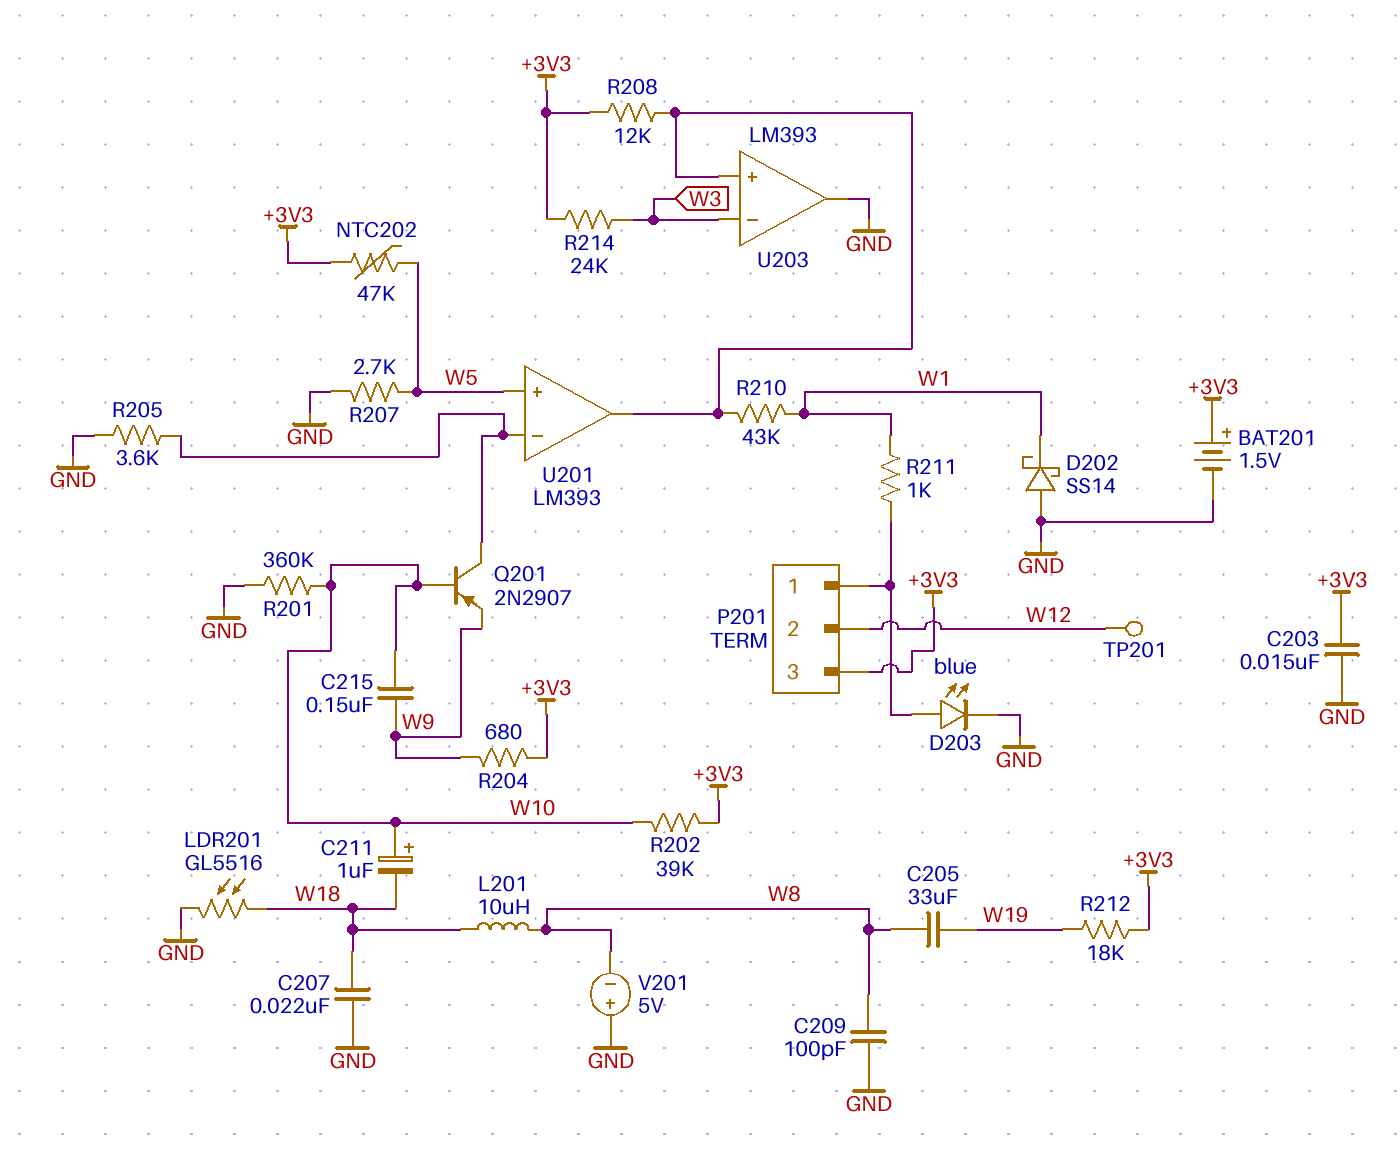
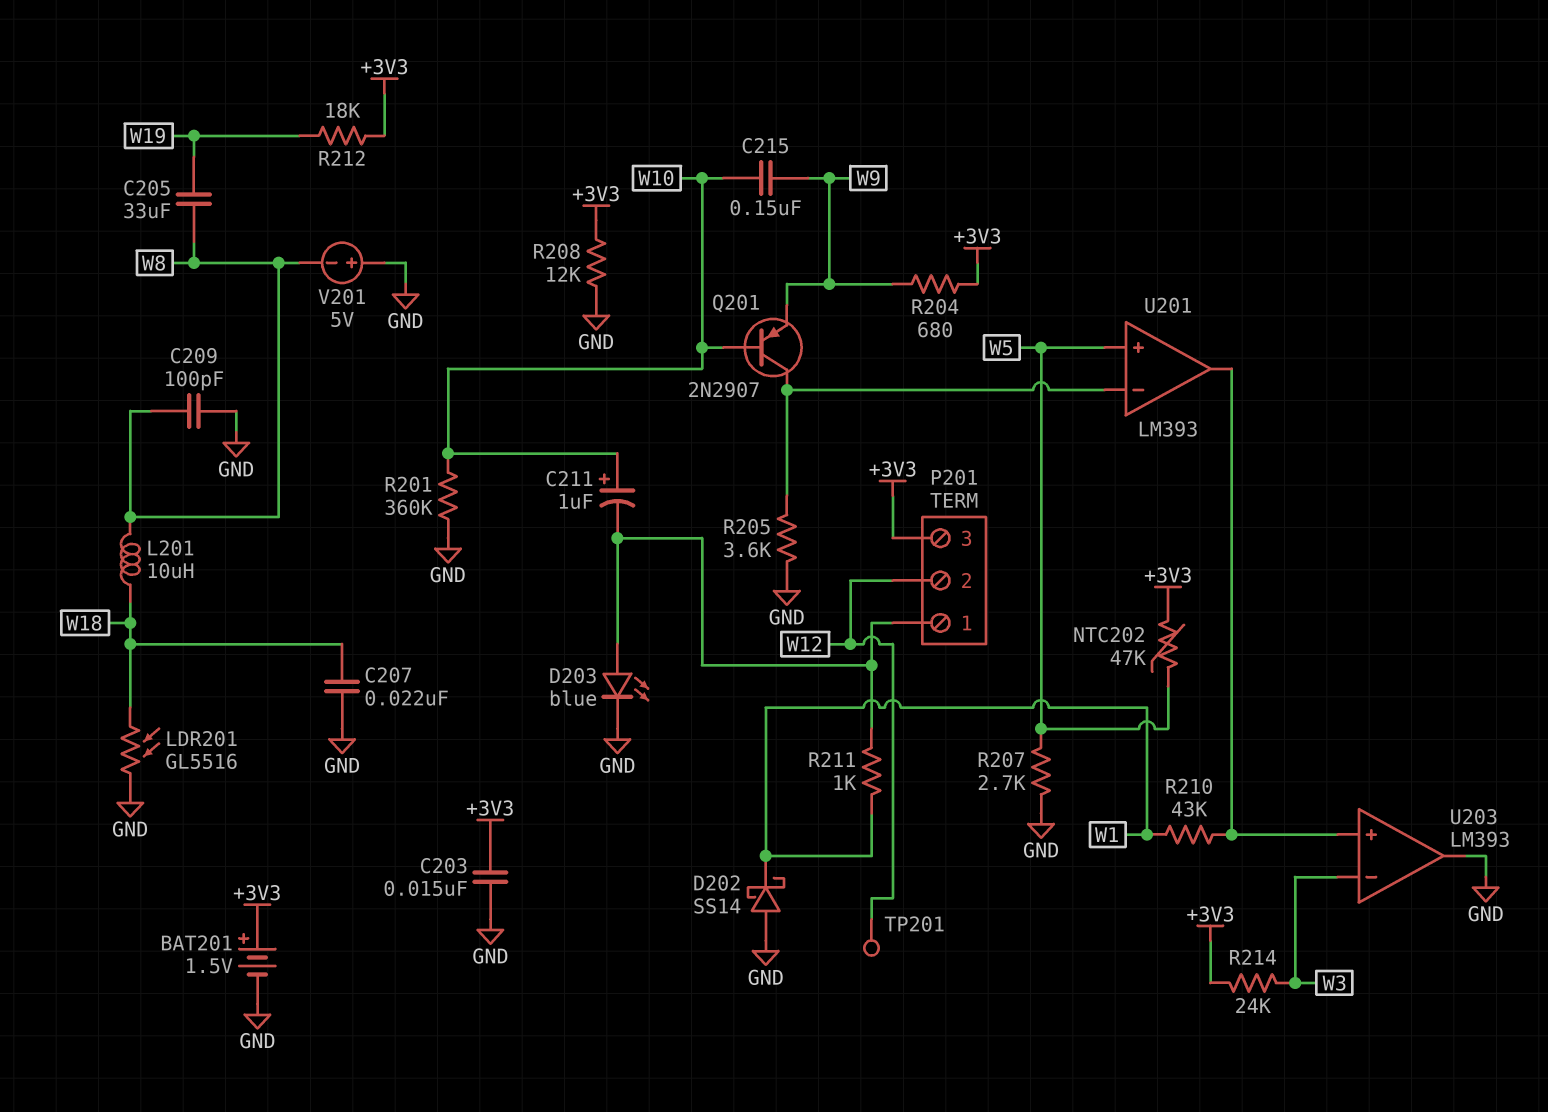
C211: 1uF (plus W10, minus W18) -> 1uF (plus W10, minus P201/1)
R202: 39k (+3V3, W10) -> none
R208: 12k (+3V3, U201/out) -> 12k (+3V3, GND)

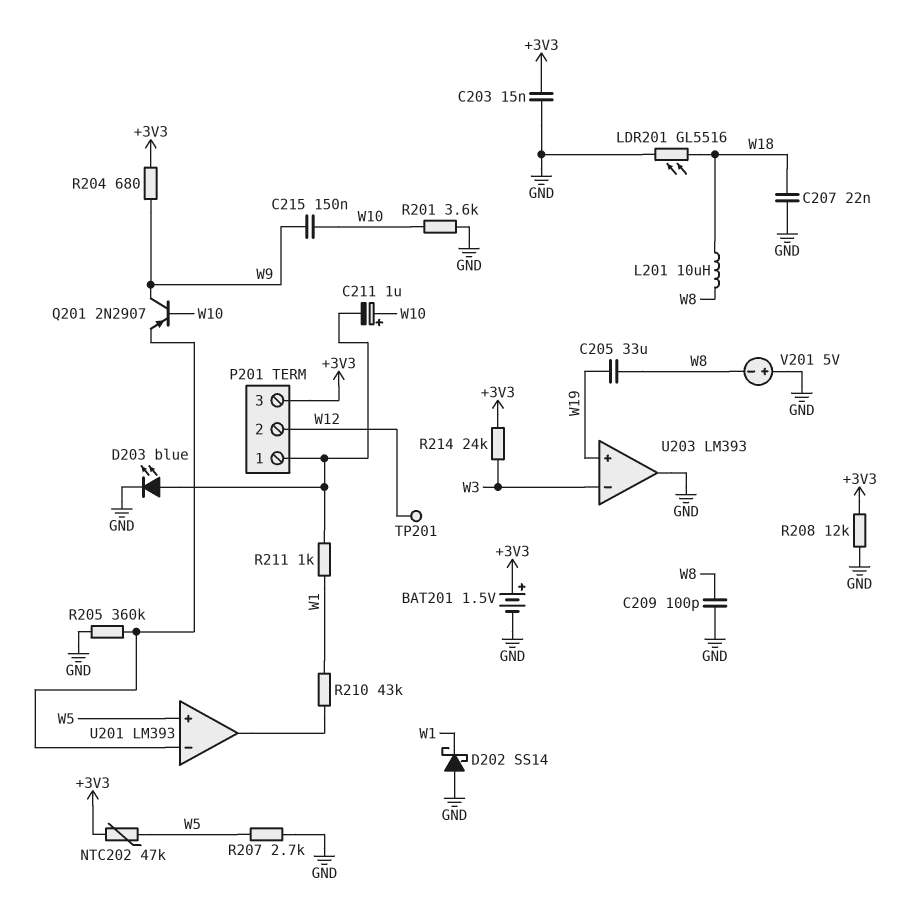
Q201: PNP 2N2907 (B W10, C U201/in-, E W9) -> PNP 2N2907 (B W10, C W9, E U201/in-)
R201: 360k (GND, W10) -> 3.6k (GND, W10)
R205: 3.6k (GND, U201/in-) -> 360k (GND, U201/in-)
R212: 18k (+3V3, W19) -> none
U203 pin in+: U201/out -> W19

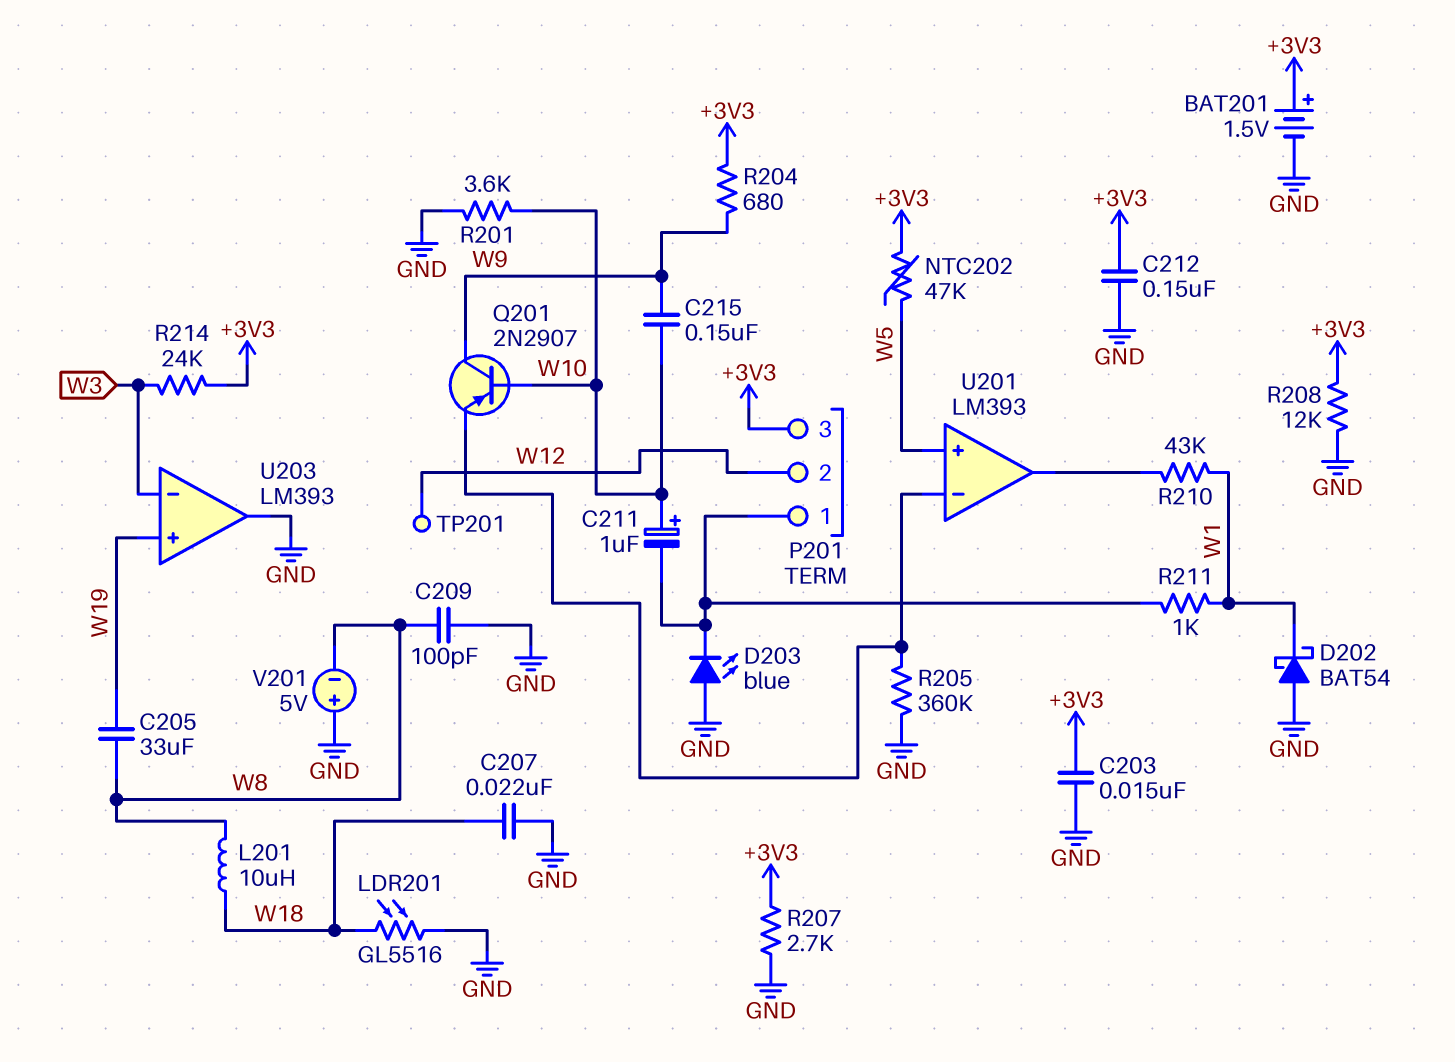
C212: none -> 150nF (+3V3, GND)
D202: schottky SS14 (A GND, K W1) -> schottky BAT54 (A GND, K W1)
D203: LED blue (A P201/1, K GND) -> LED blue (A GND, K P201/1)
R207: 2.7k (GND, W5) -> 2.7k (+3V3, GND)

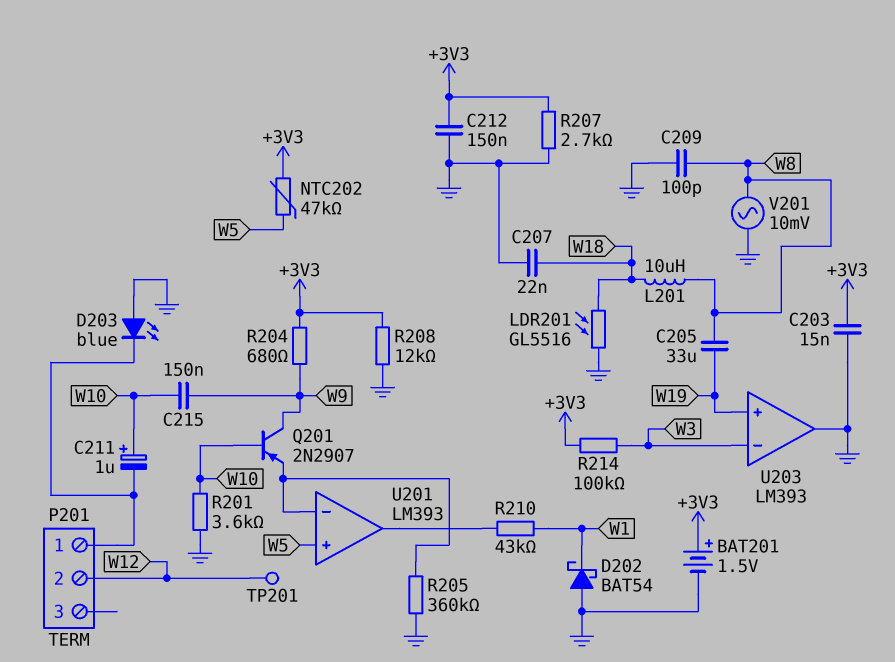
P201 pin 3: +3V3 -> none
R211: 1k (P201/1, W1) -> none
R214: 24k (+3V3, W3) -> 100k (+3V3, W3)
V201: 5V (plus GND, minus W8) -> AC 10mV (GND, W8)

